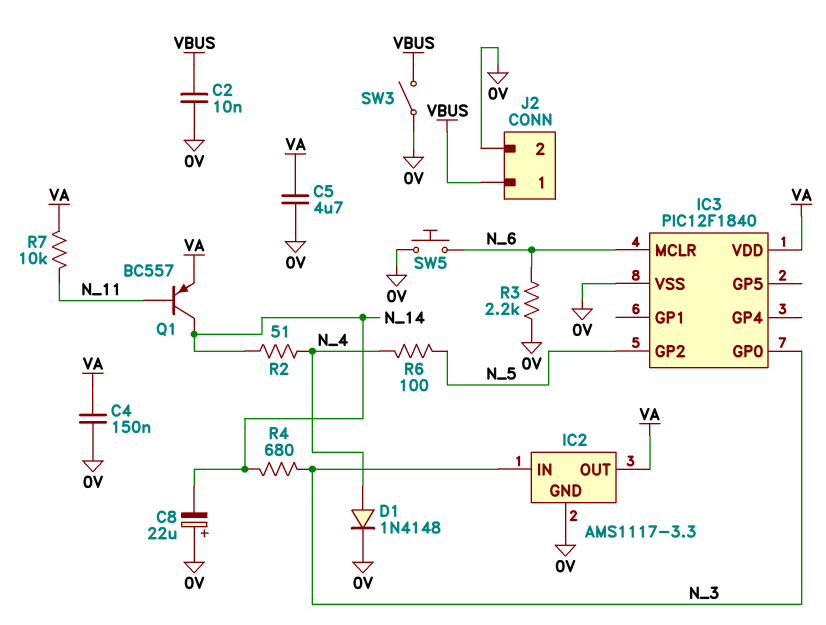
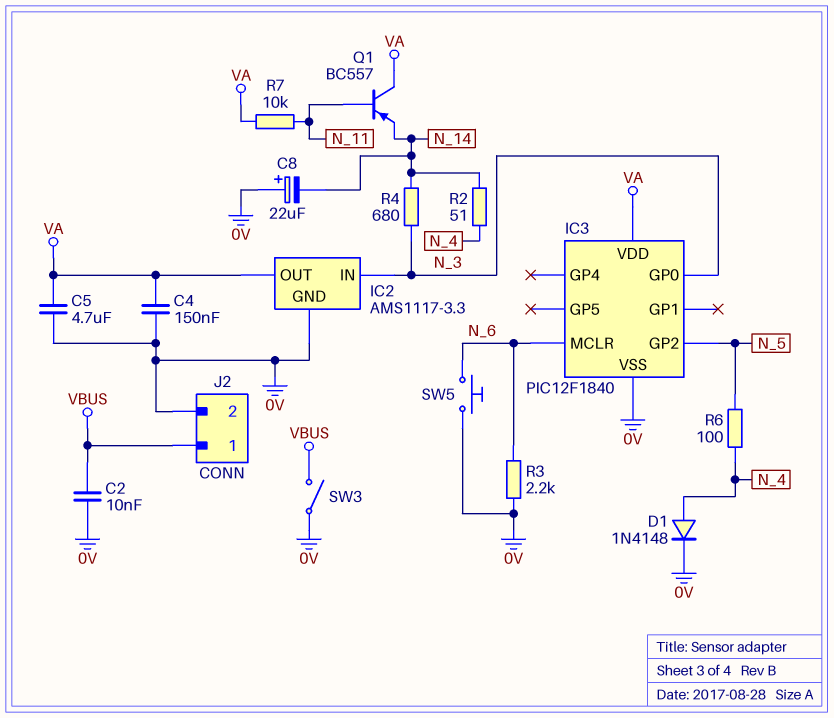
Q1: PNP BC557 (B N_11, C N_14, E VA) -> PNP BC557 (B N_11, C VA, E N_14)

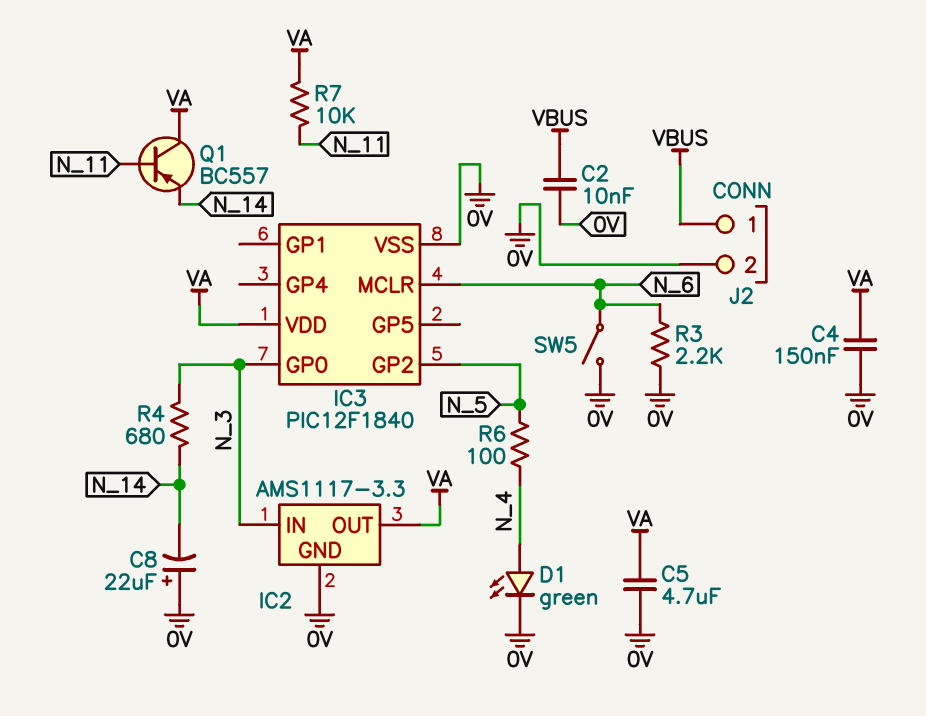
D1: diode 1N4148 (A N_4, K 0V) -> LED green (A N_4, K 0V)
R2: 51 (N_4, N_14) -> none
SW3: switch (0V, VBUS) -> none
SW5: button (0V, N_6) -> switch (0V, N_6)

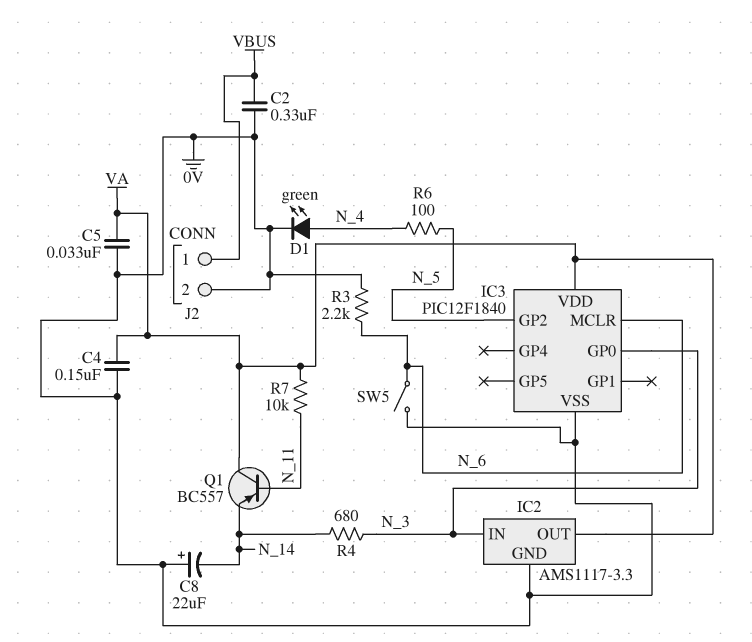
C2: 10nF (0V, VBUS) -> 330nF (0V, VBUS)
C5: 4.7uF (0V, VA) -> 33nF (0V, VA)

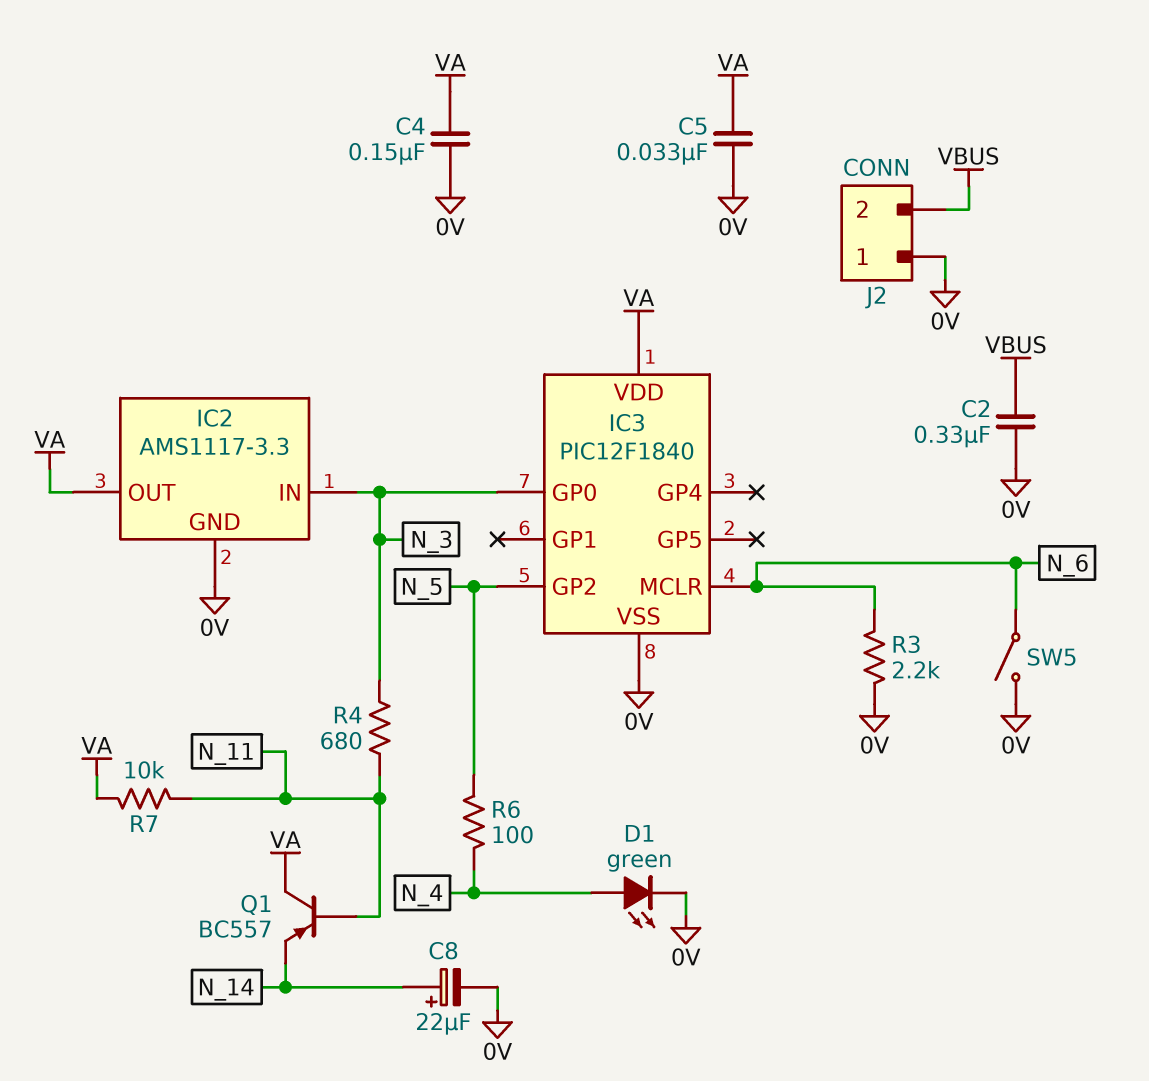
C8: 22uF (plus 0V, minus N_14) -> 22uF (plus N_14, minus 0V)
J2 pin 1: VBUS -> 0V
J2 pin 2: 0V -> VBUS
R4: 680 (N_3, N_14) -> 680 (N_3, N_11)

